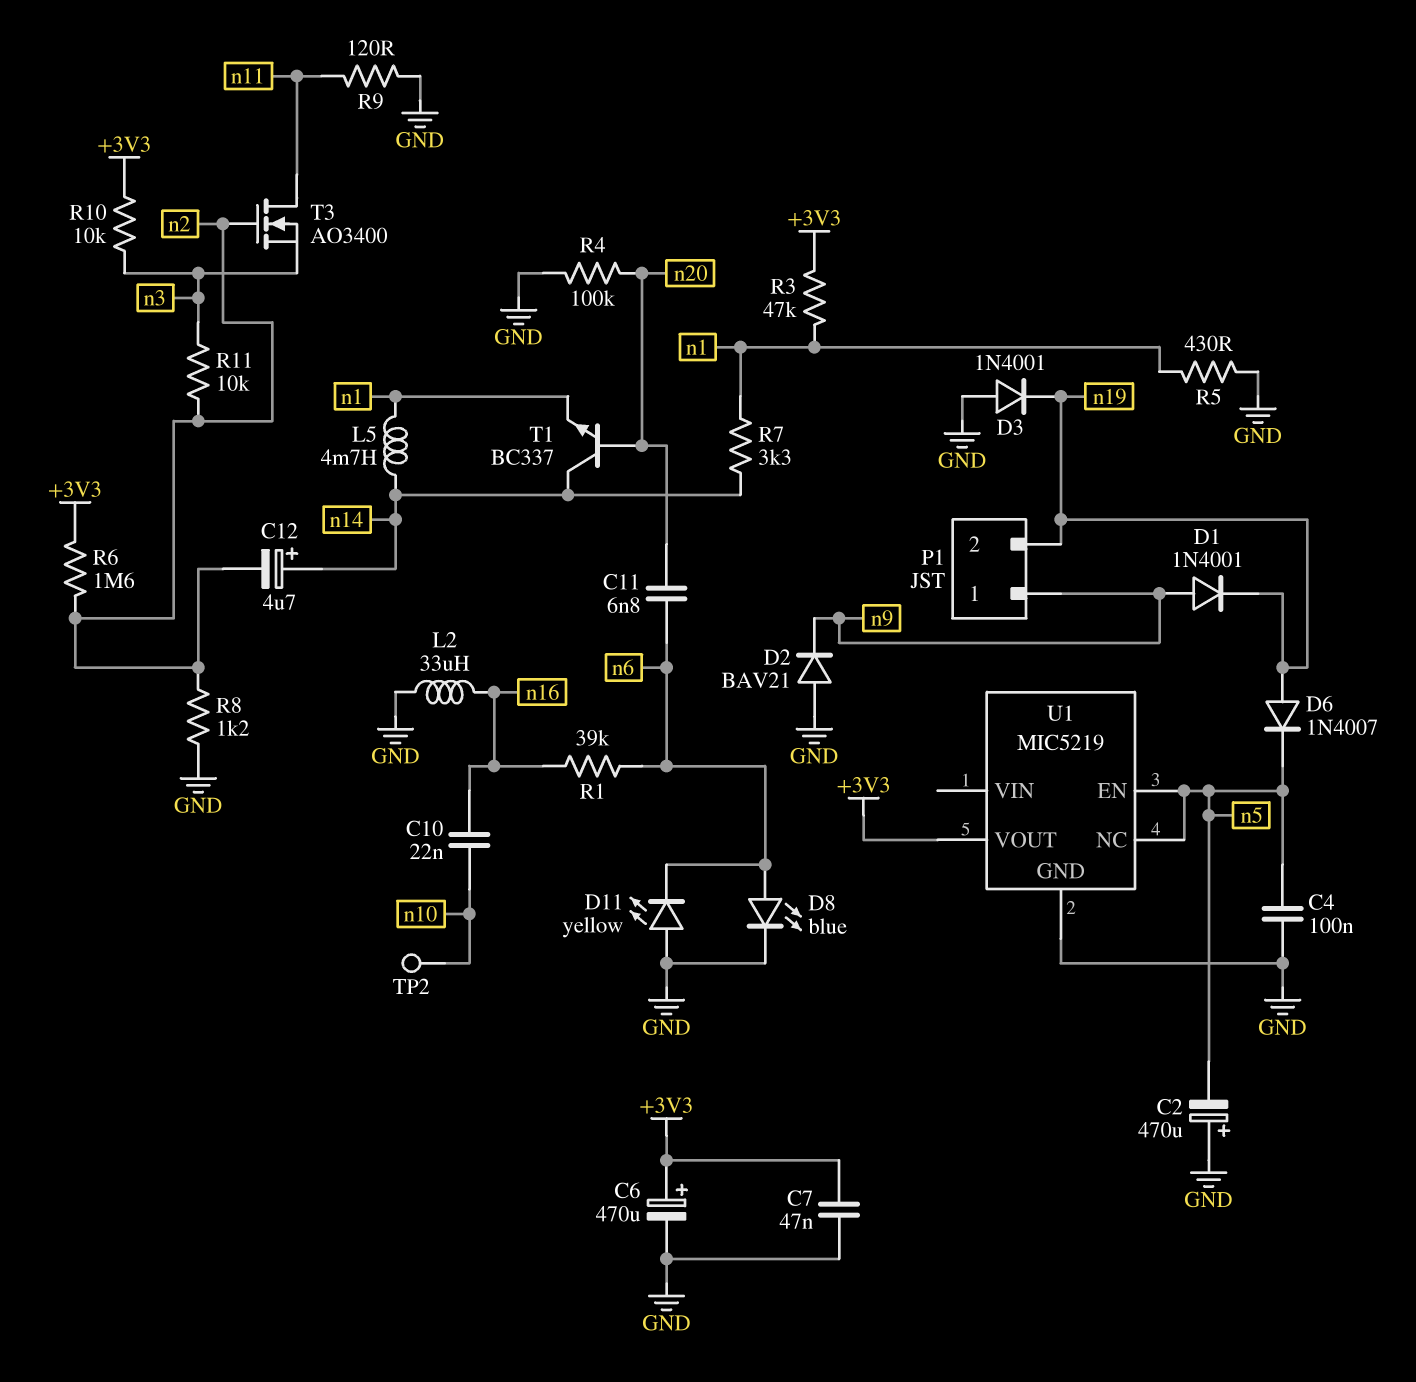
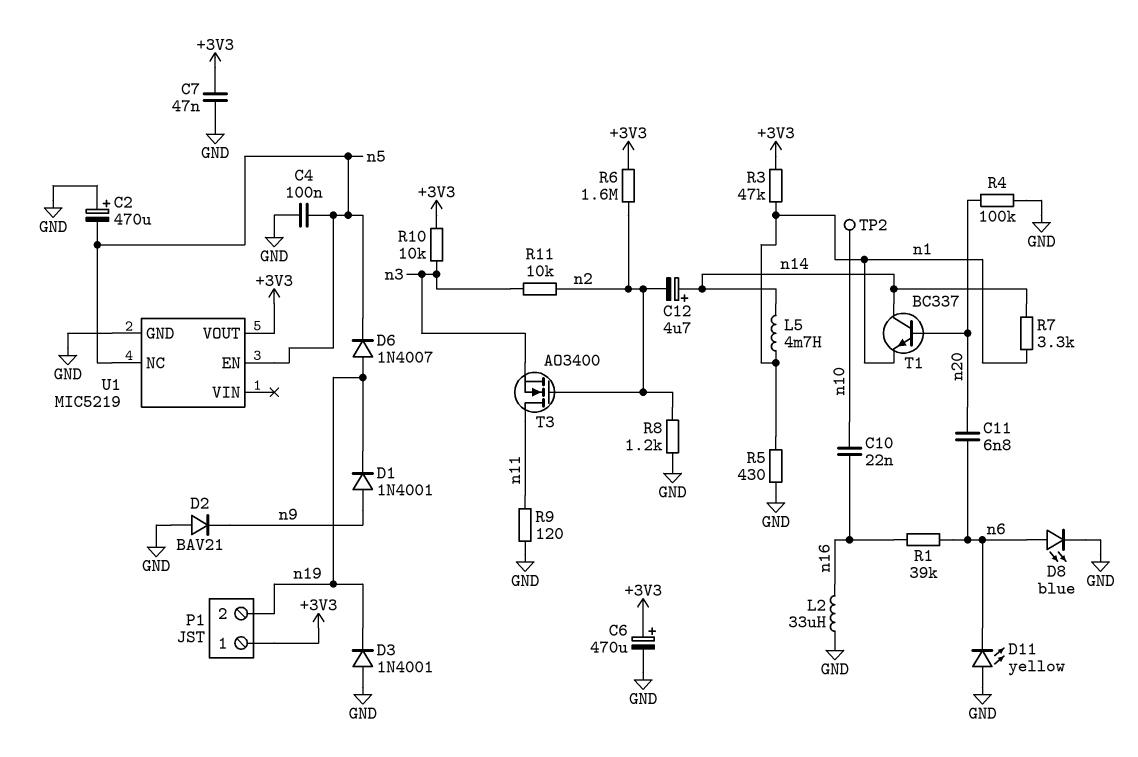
P1 pin 1: n9 -> +3V3

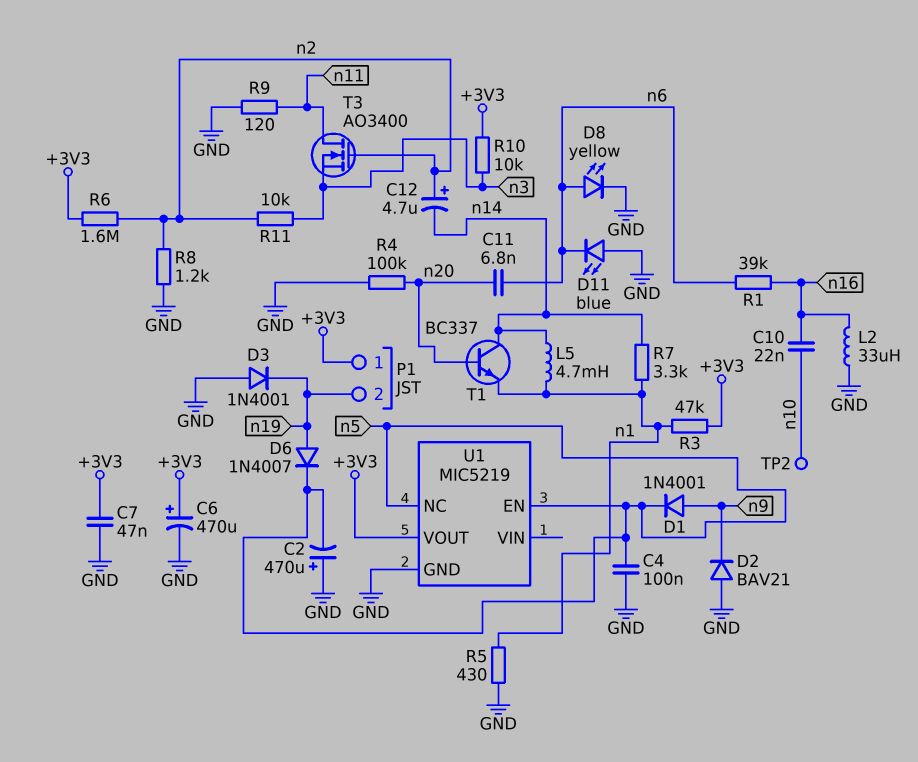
C12: 4.7uF (plus n14, minus n2) -> 4.7uF (plus n2, minus n14)
D1: diode 1N4001 (A n9, K n19) -> diode 1N4001 (A n9, K n5)
D8: LED blue (A n6, K GND) -> LED yellow (A n6, K GND)
D11: LED yellow (A GND, K n6) -> LED blue (A GND, K n6)

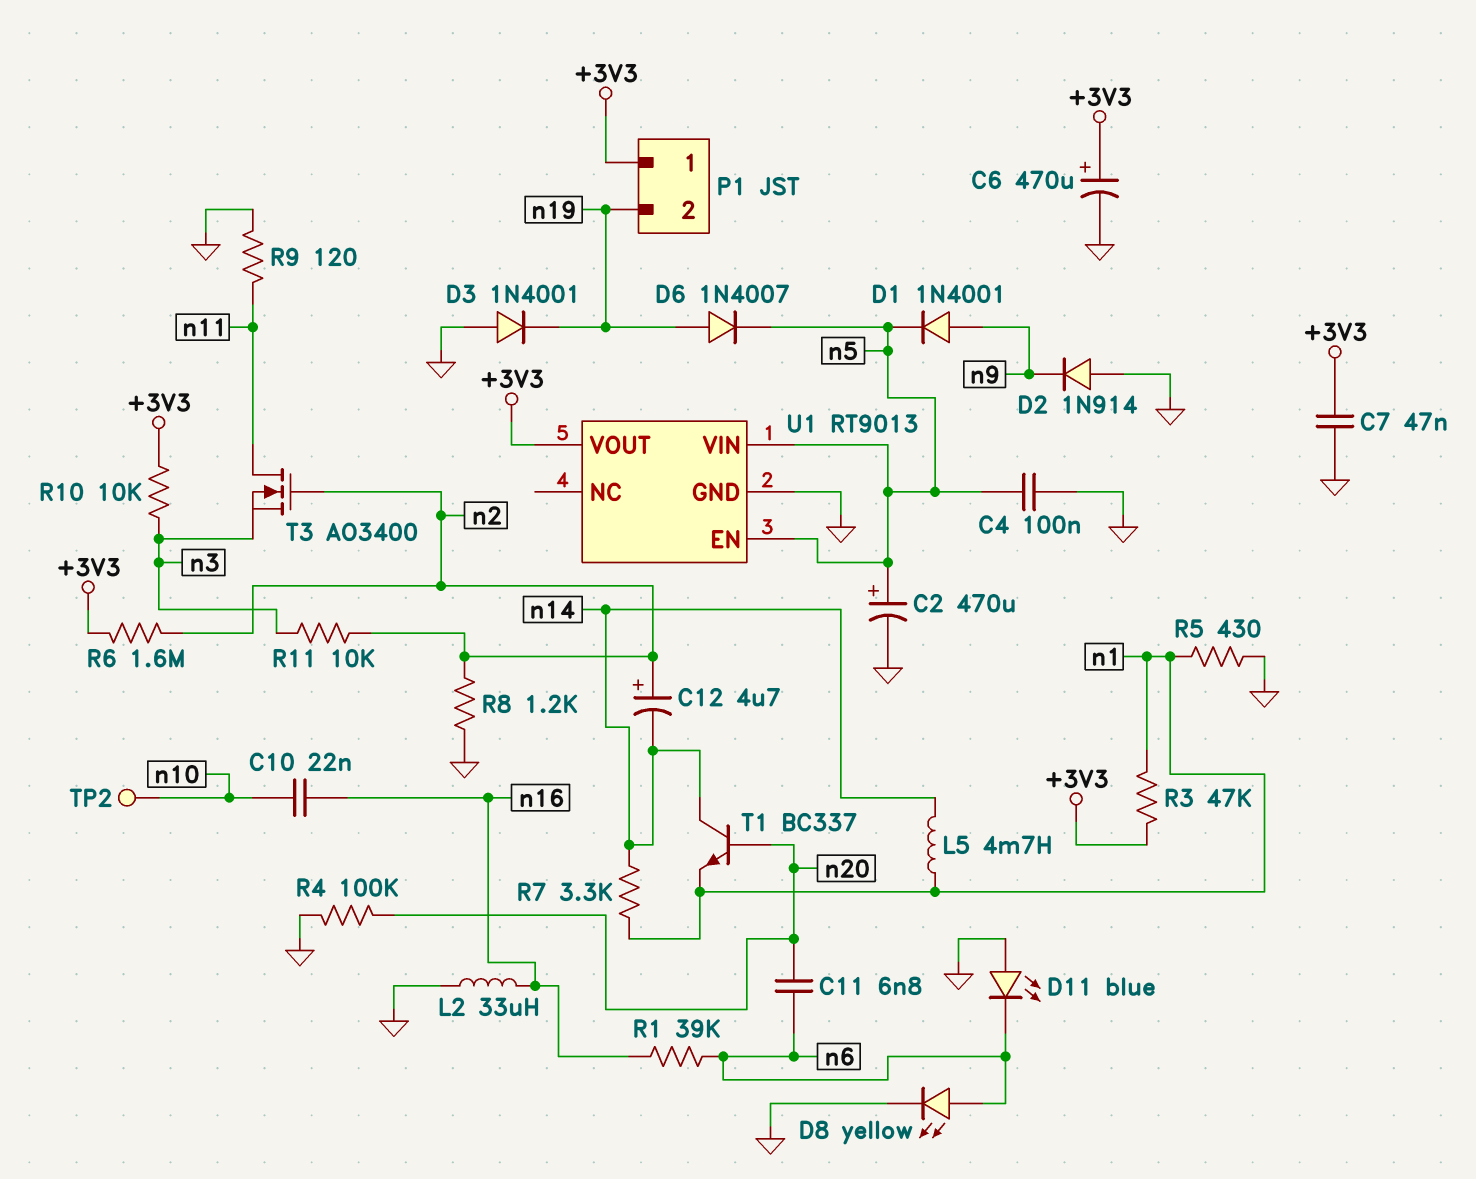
C2: 470uF (plus GND, minus n5) -> 470uF (plus n5, minus GND)
D2: diode BAV21 (A GND, K n9) -> diode 1N914 (A GND, K n9)
U1: MIC5219 -> RT9013
U1 pin NC: n5 -> none
U1 pin VIN: none -> n5

